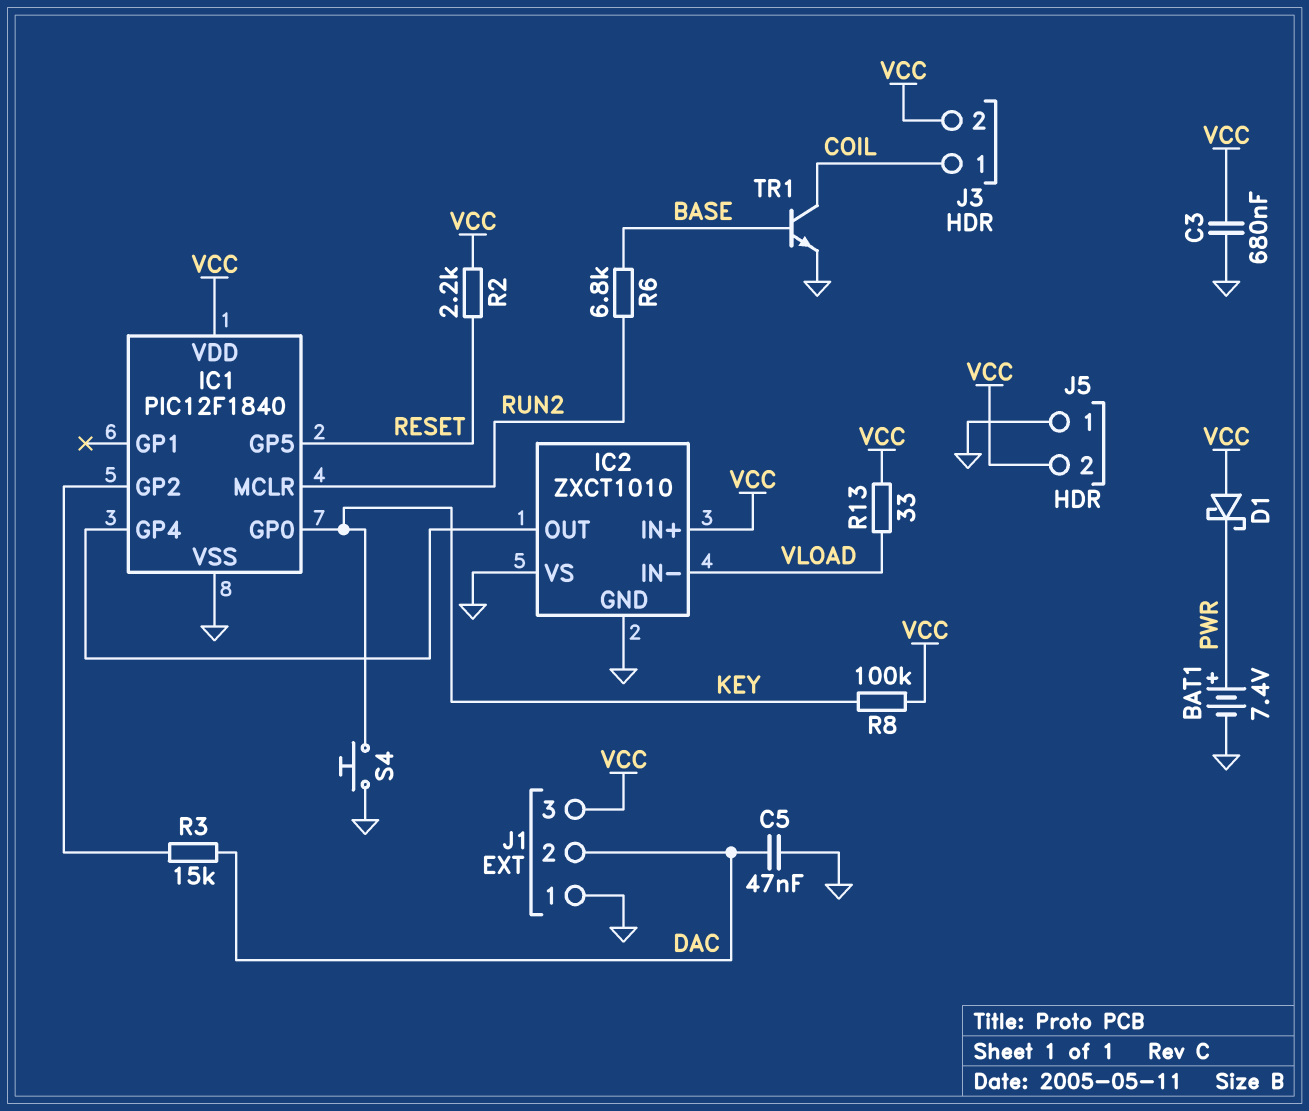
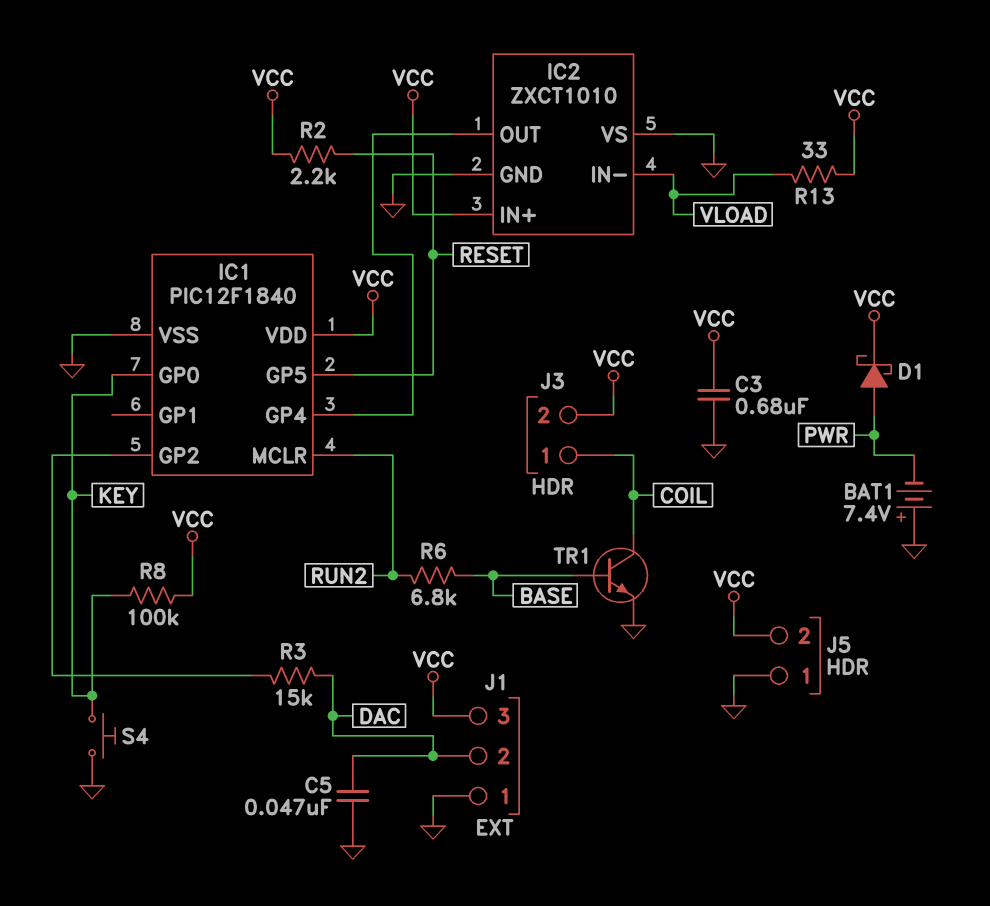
BAT1: 7.4V (plus PWR, minus GND) -> 7.4V (plus GND, minus PWR)
D1: schottky (A VCC, K PWR) -> schottky (A PWR, K VCC)

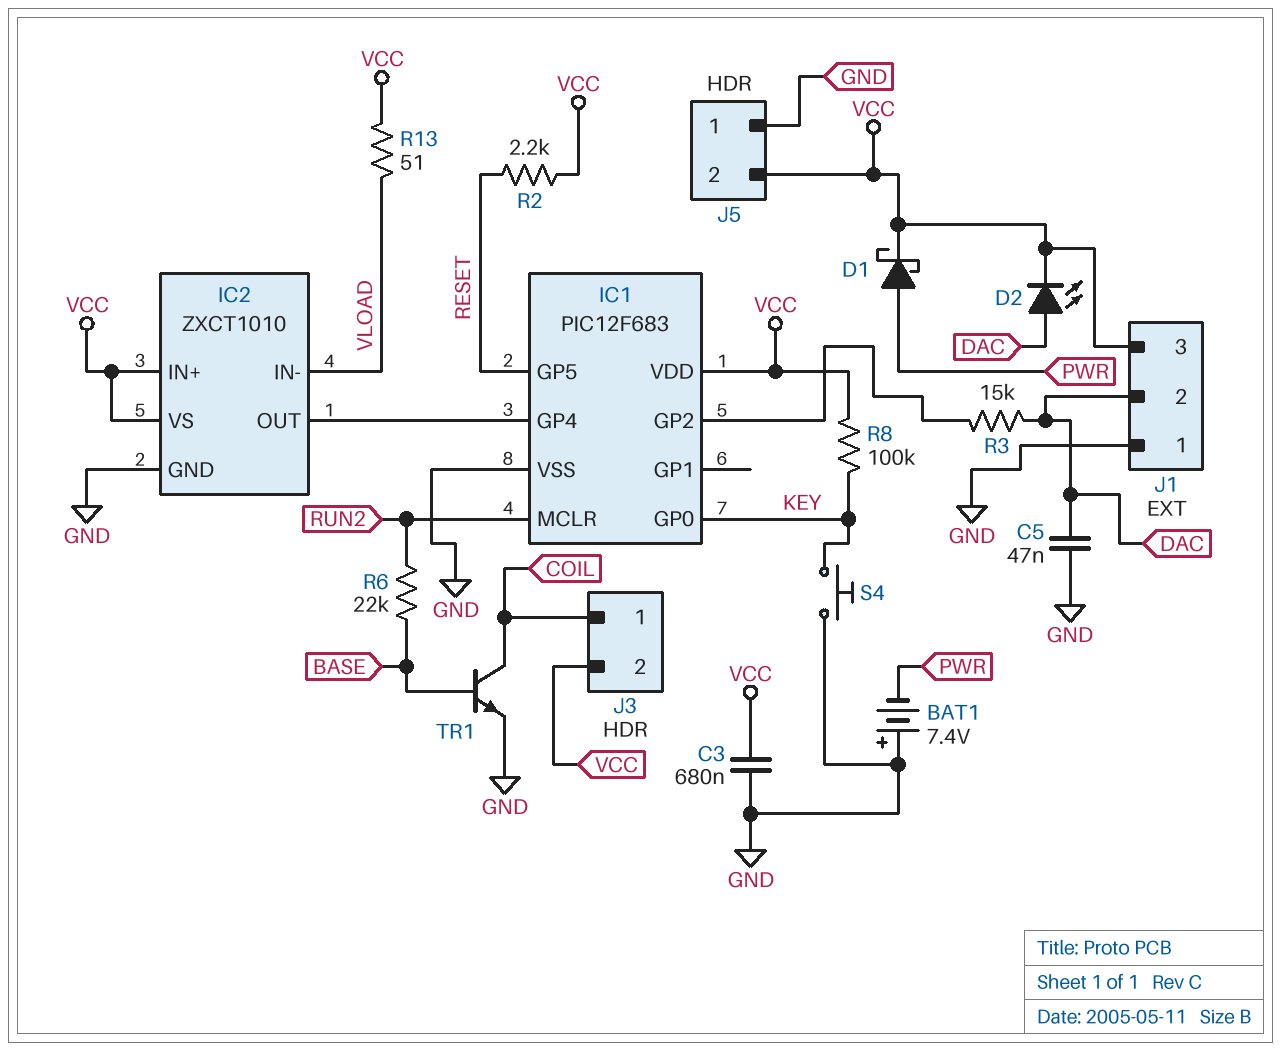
D2: none -> LED (A DAC, K VCC)
IC1: PIC12F1840 -> PIC12F683
IC2 pin VS: GND -> VCC
R6: 6.8k (BASE, RUN2) -> 22k (BASE, RUN2)
R13: 33 (VCC, VLOAD) -> 51 (VCC, VLOAD)

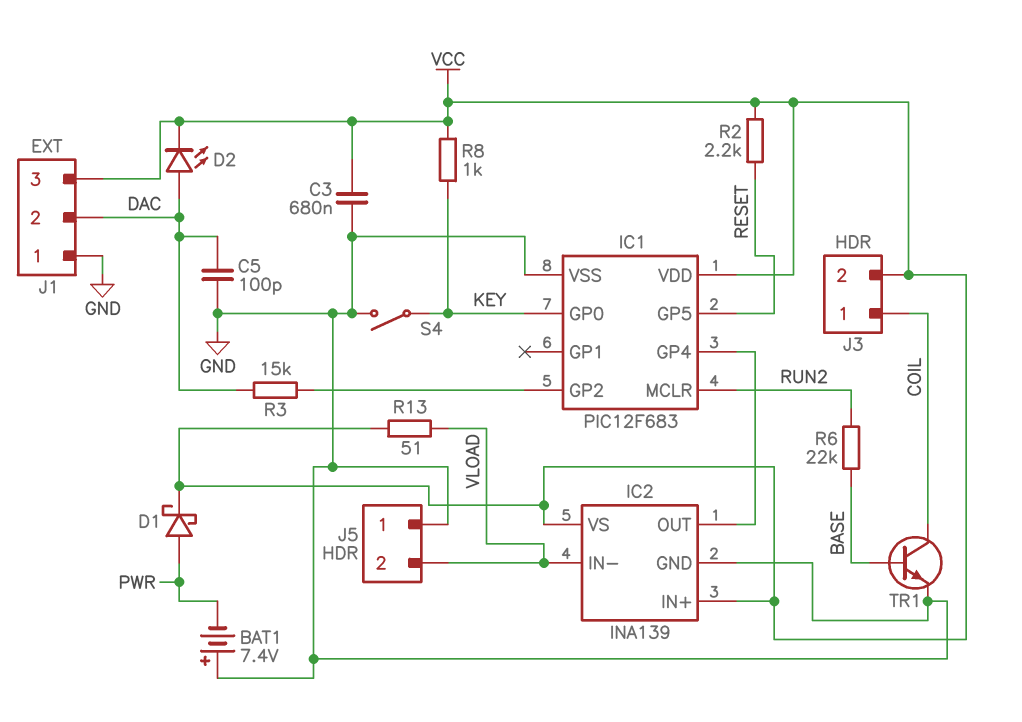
C5: 47nF (DAC, GND) -> 100pF (DAC, GND)
IC2: ZXCT1010 -> INA139
J5 pin 2: VCC -> VLOAD
R8: 100k (KEY, VCC) -> 1k (KEY, VCC)
S4: button (GND, KEY) -> switch (GND, KEY)

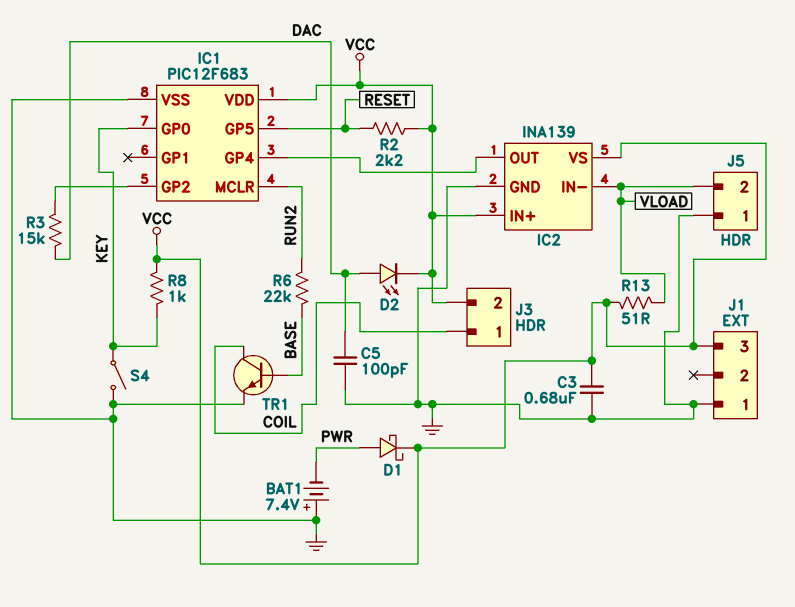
J1 pin 2: DAC -> none

